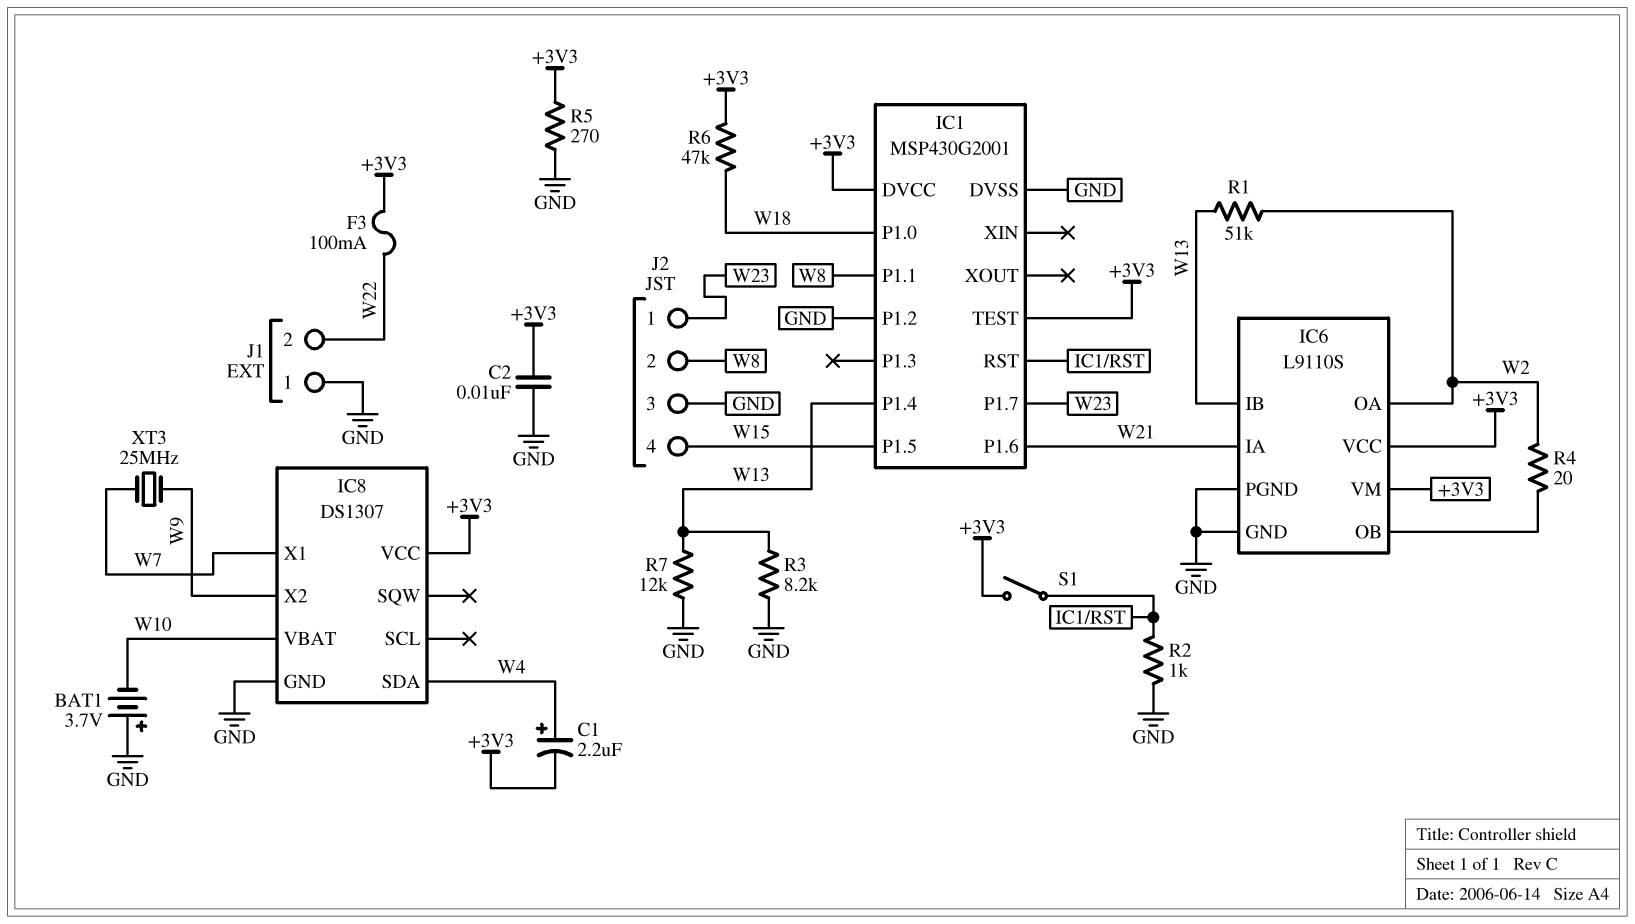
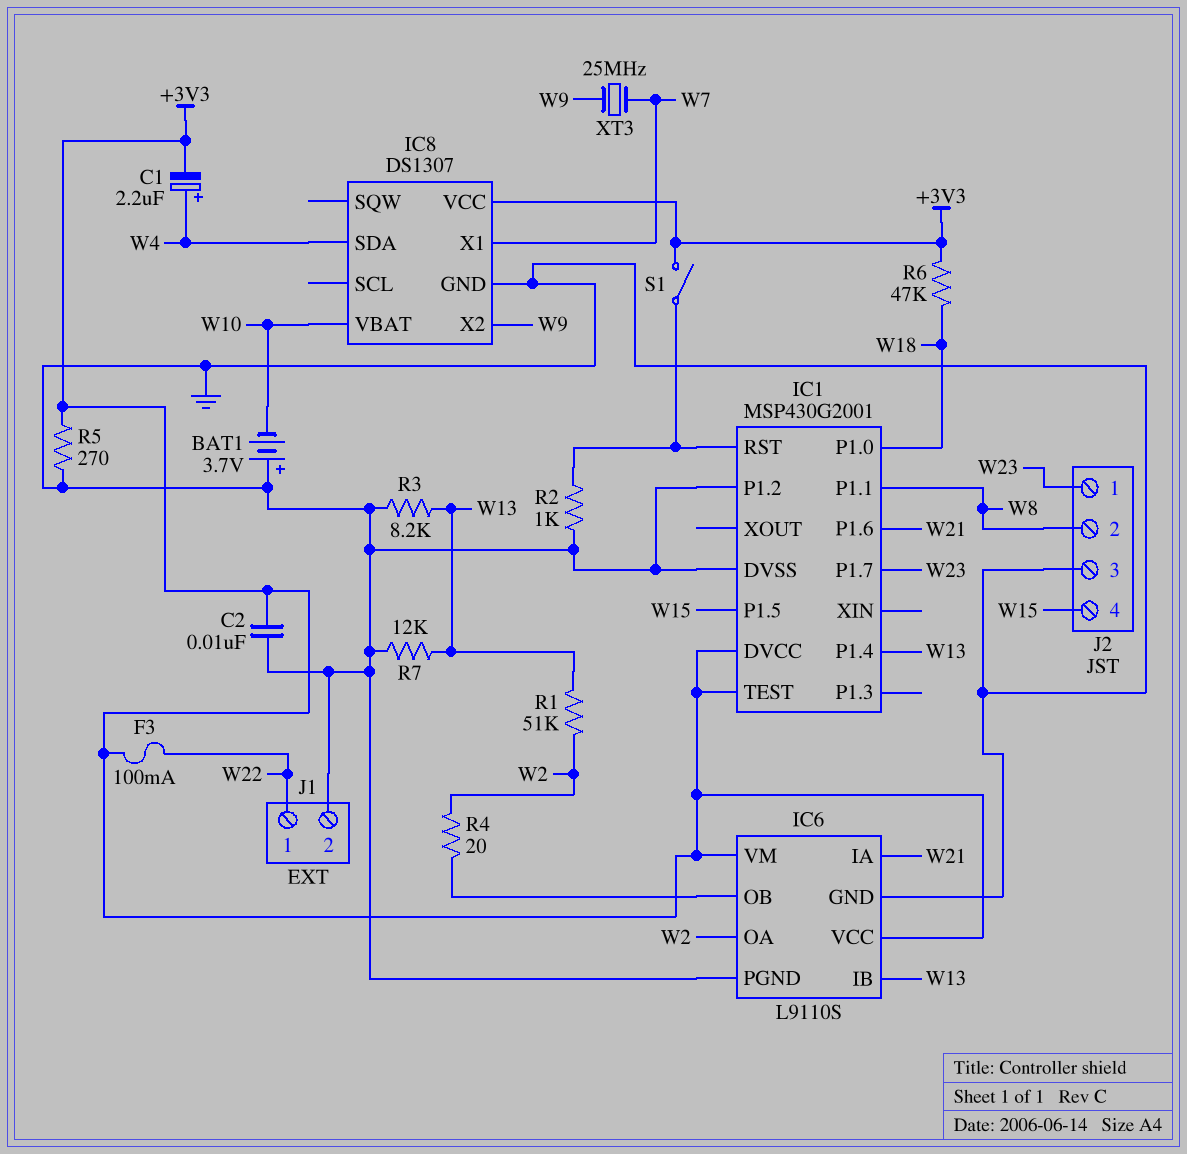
J1 pin 1: GND -> W22
J1 pin 2: W22 -> GND

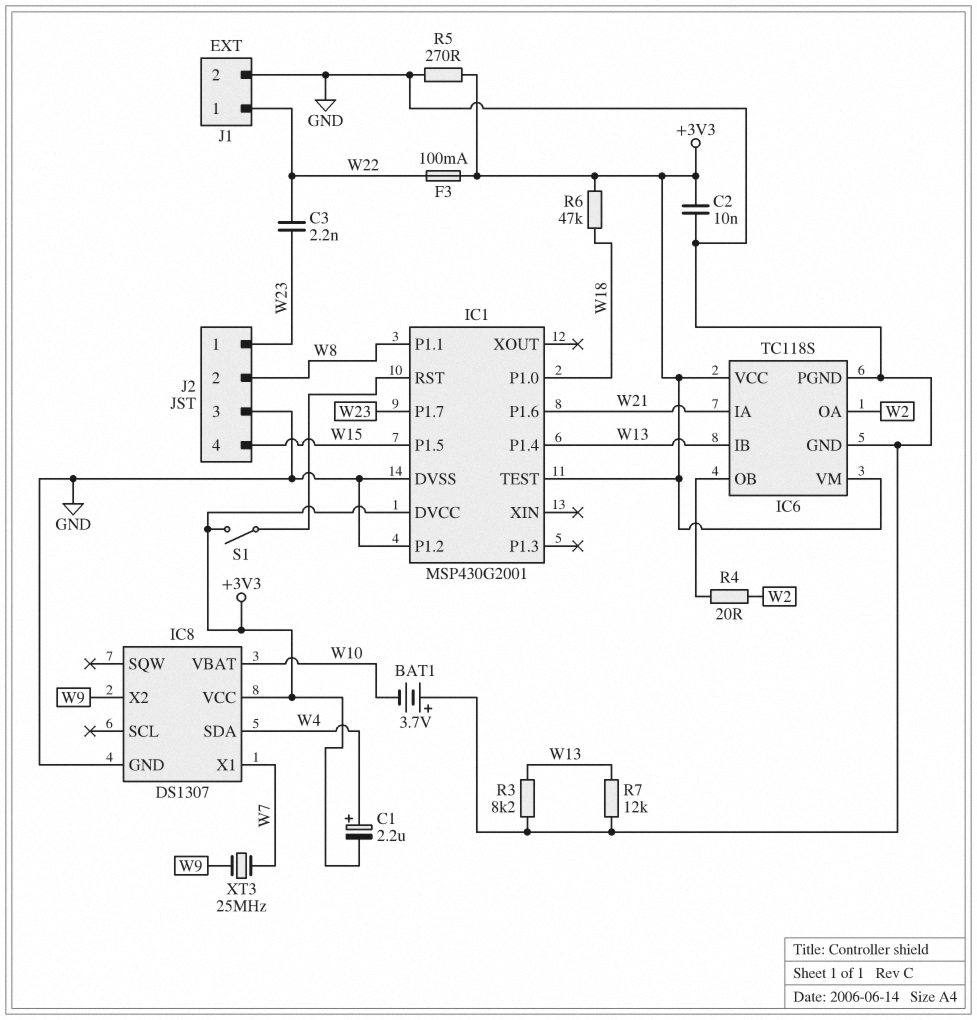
C3: none -> 2.2nF (W22, W23)
IC6: L9110S -> TC118S
R1: 51k (W2, W13) -> none
R2: 1k (GND, IC1/RST) -> none

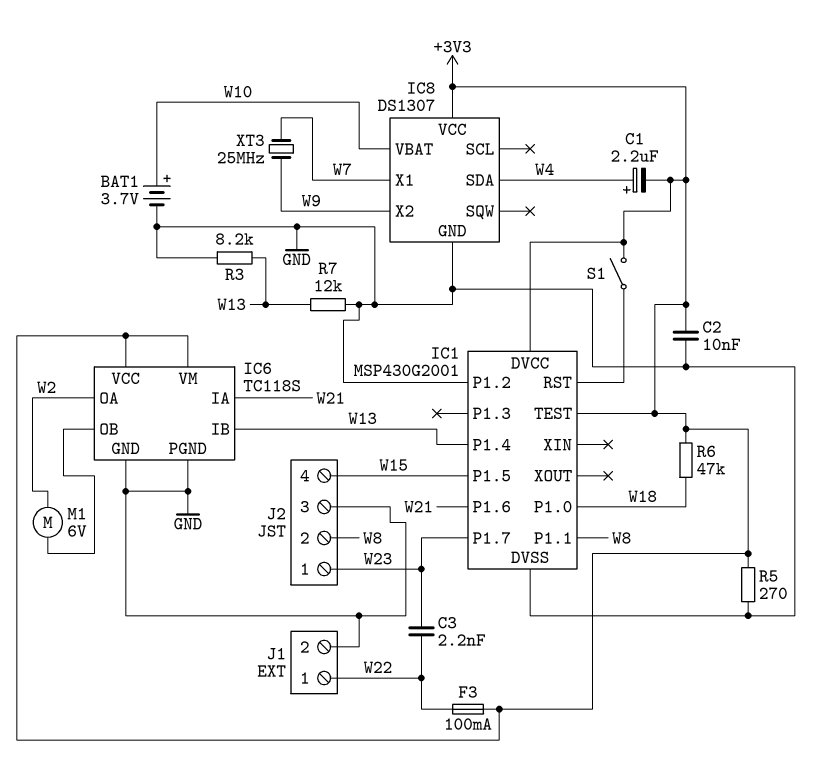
BAT1: 3.7V (plus GND, minus W10) -> 3.7V (plus W10, minus GND)
M1: none -> motor 6V (IC6/OB, W2)
R4: 20 (IC6/OB, W2) -> none

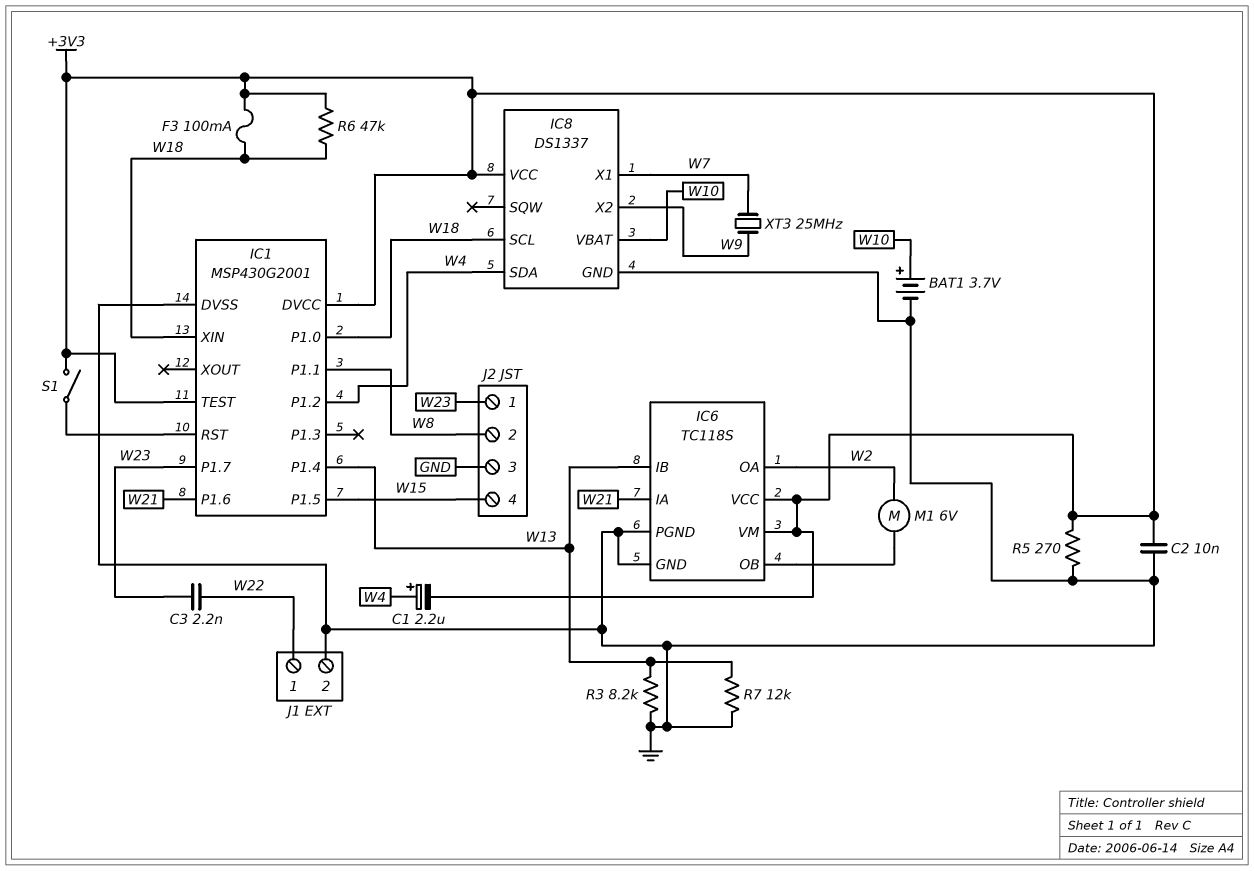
F3: 100mA (+3V3, W22) -> 100mA (+3V3, W18)
IC1 pin P1.2: GND -> W4
IC1 pin XIN: none -> W18
IC8: DS1307 -> DS1337
IC8 pin SCL: none -> W18

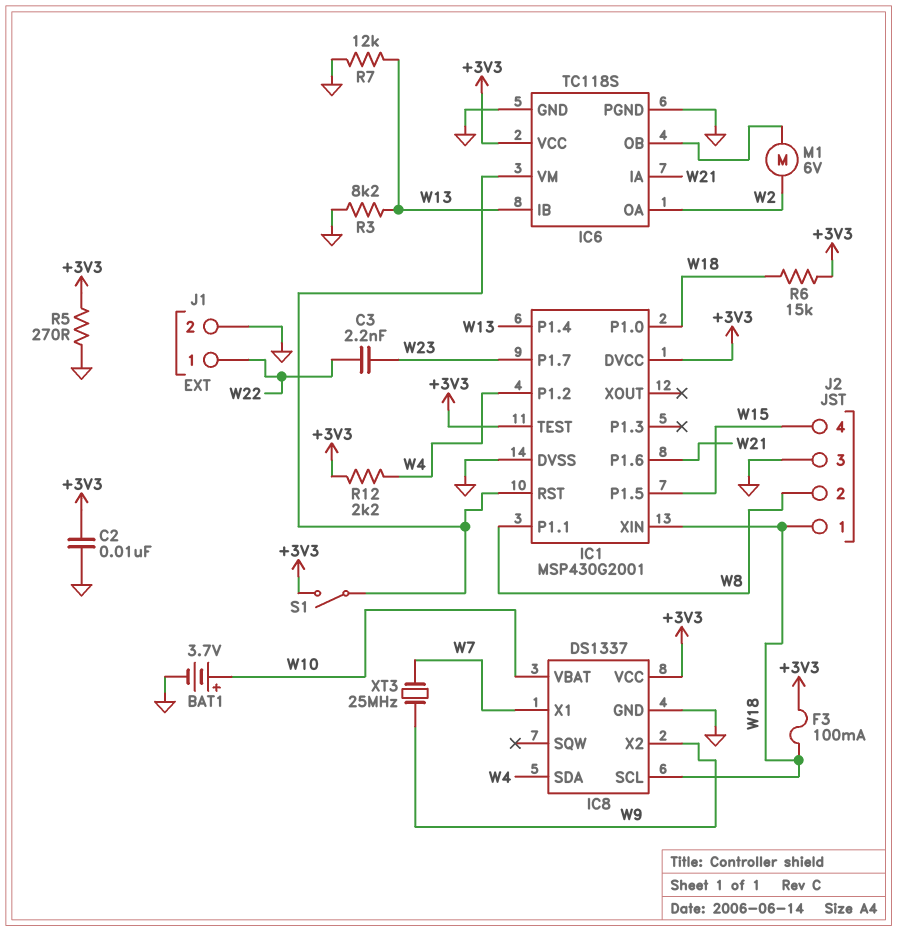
C1: 2.2uF (plus W4, minus +3V3) -> none
IC6 pin VM: +3V3 -> IC1/RST
J2 pin 1: W23 -> W18
R6: 47k (+3V3, W18) -> 15k (+3V3, W18)
R12: none -> 2.2k (+3V3, W4)

